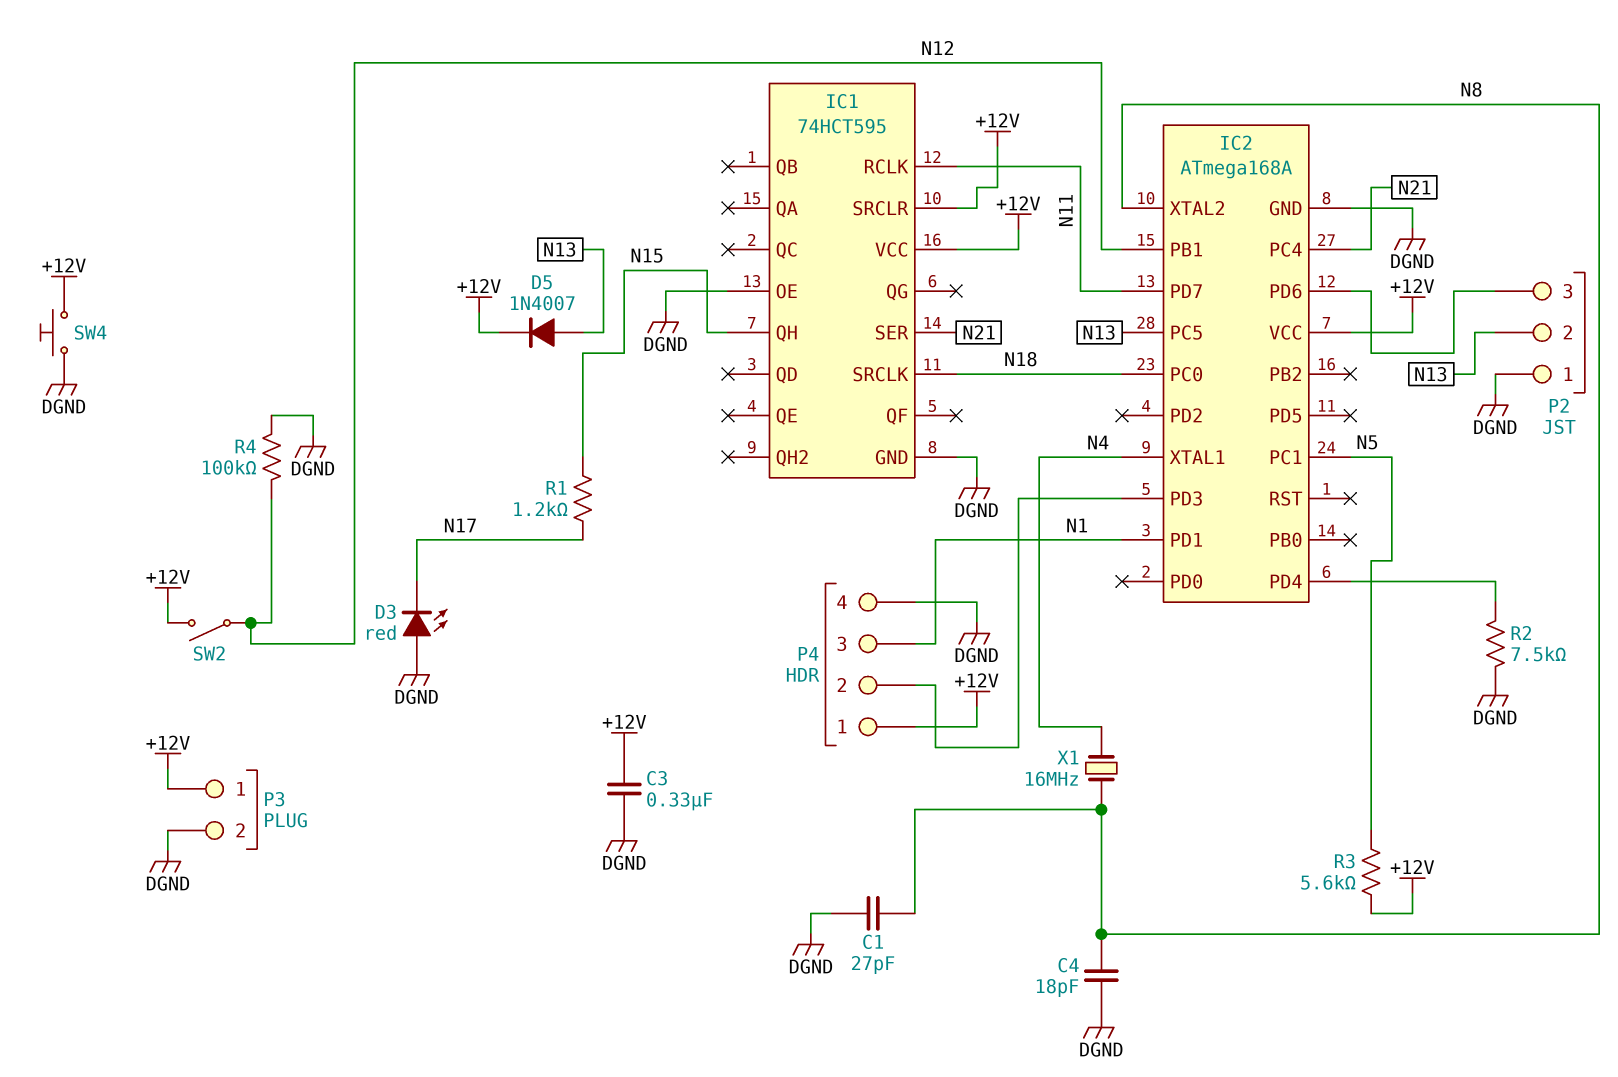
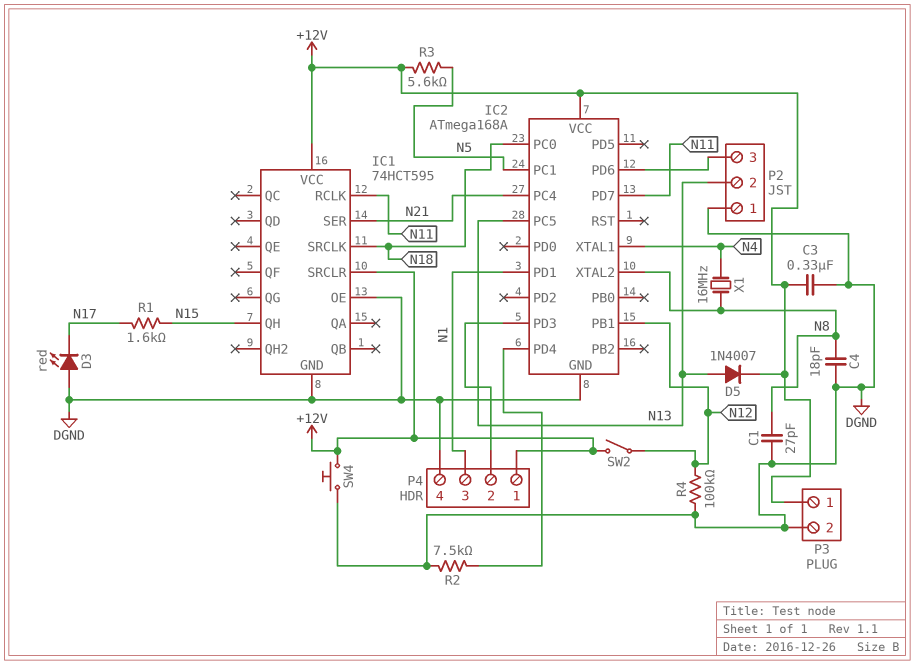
R1: 1.2k (N15, N17) -> 1.6k (N15, N17)

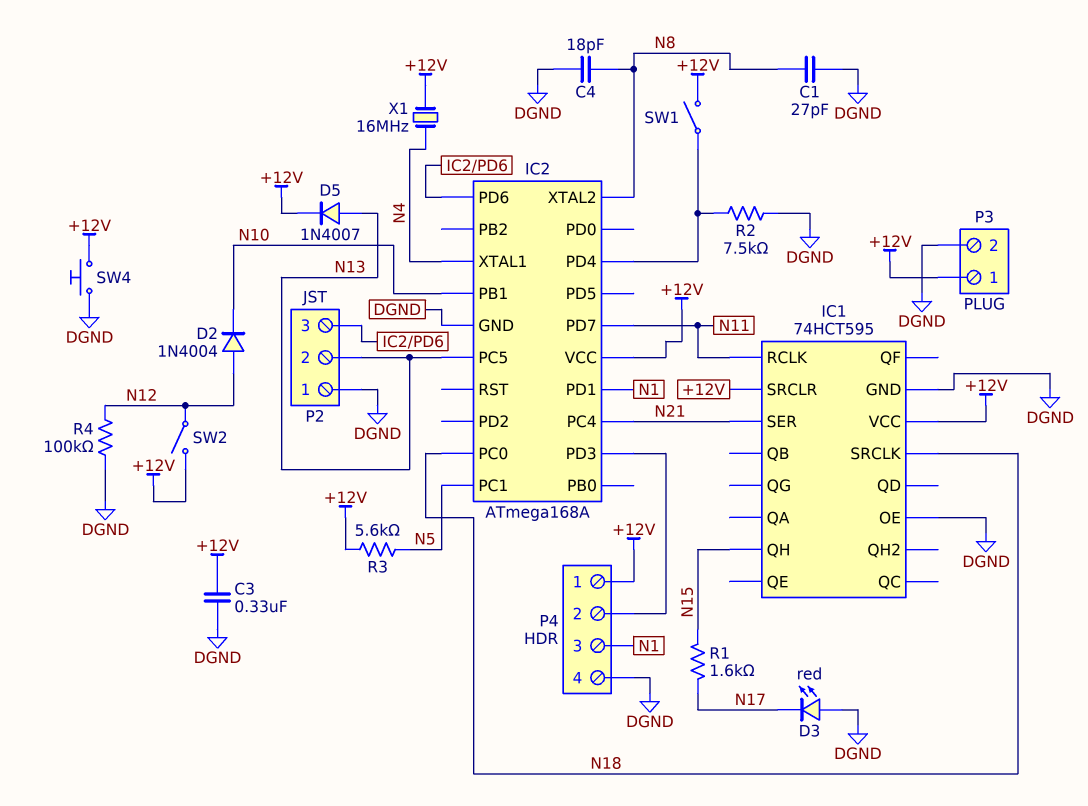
D2: none -> diode 1N4004 (A N12, K N10)
IC2 pin PB1: N12 -> N10
SW1: none -> switch (+12V, IC2/PD4)
X1: 16MHz (N4, N8) -> 16MHz (+12V, N4)

